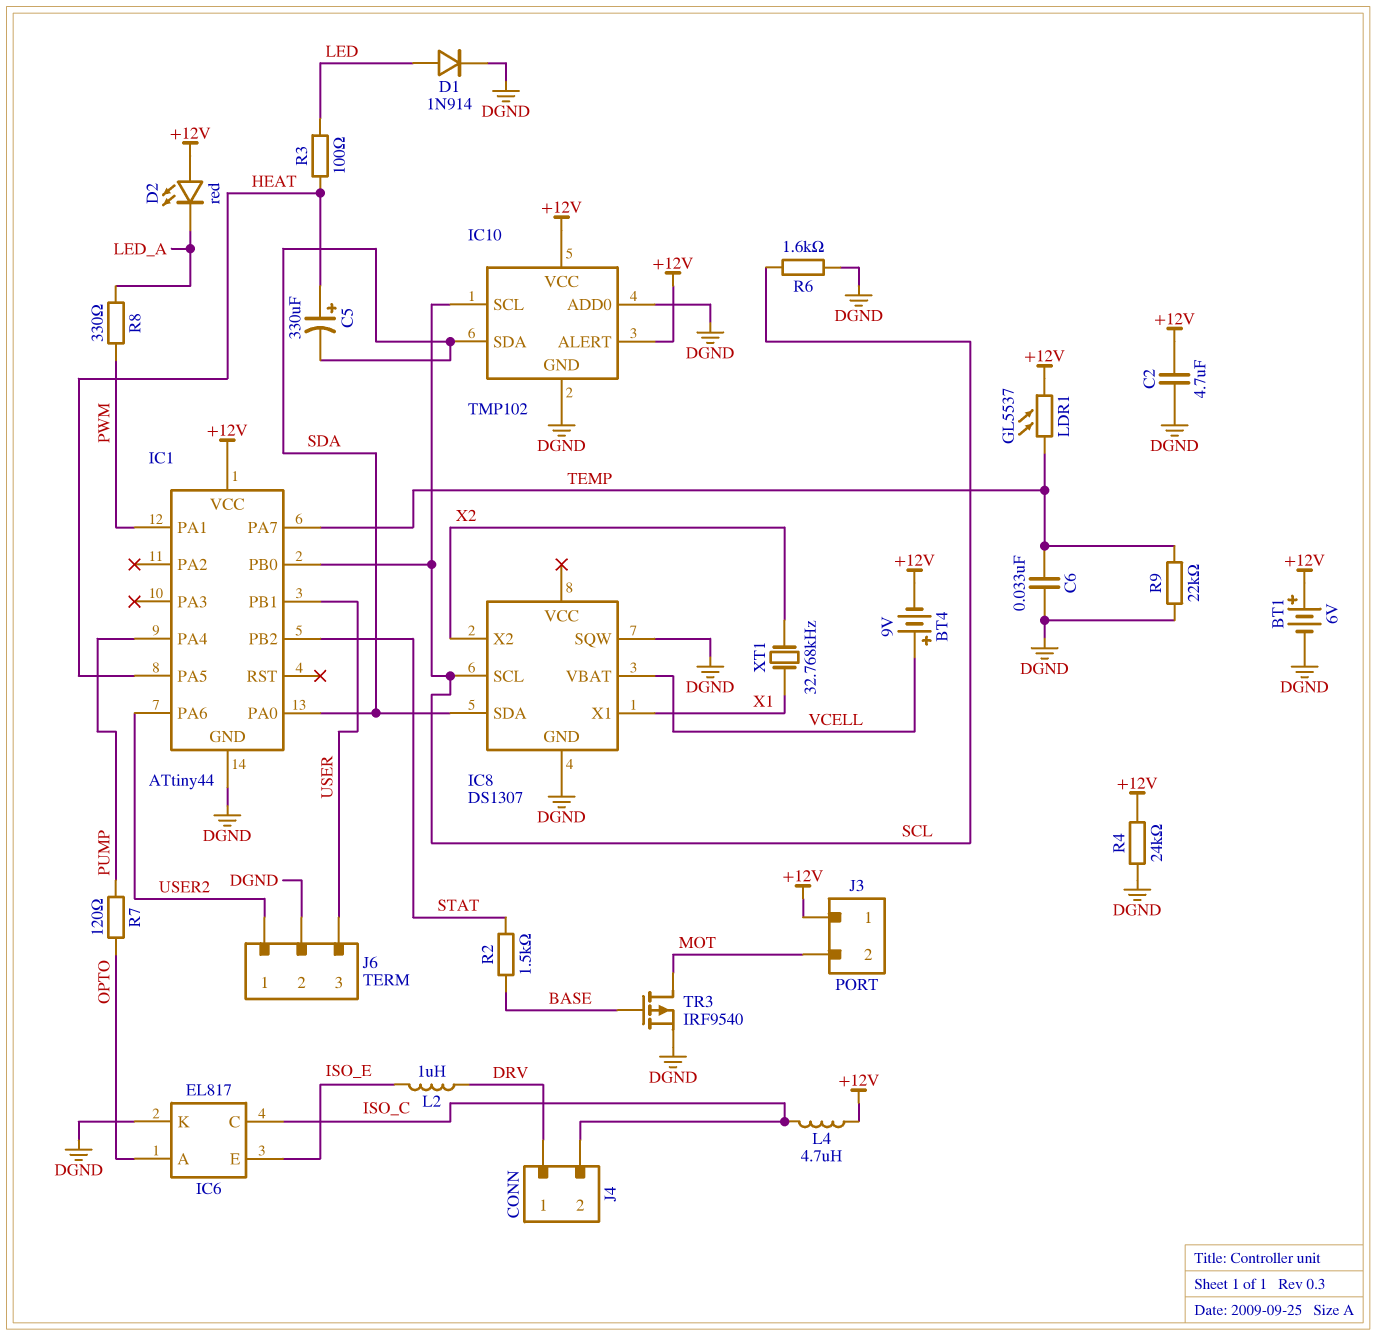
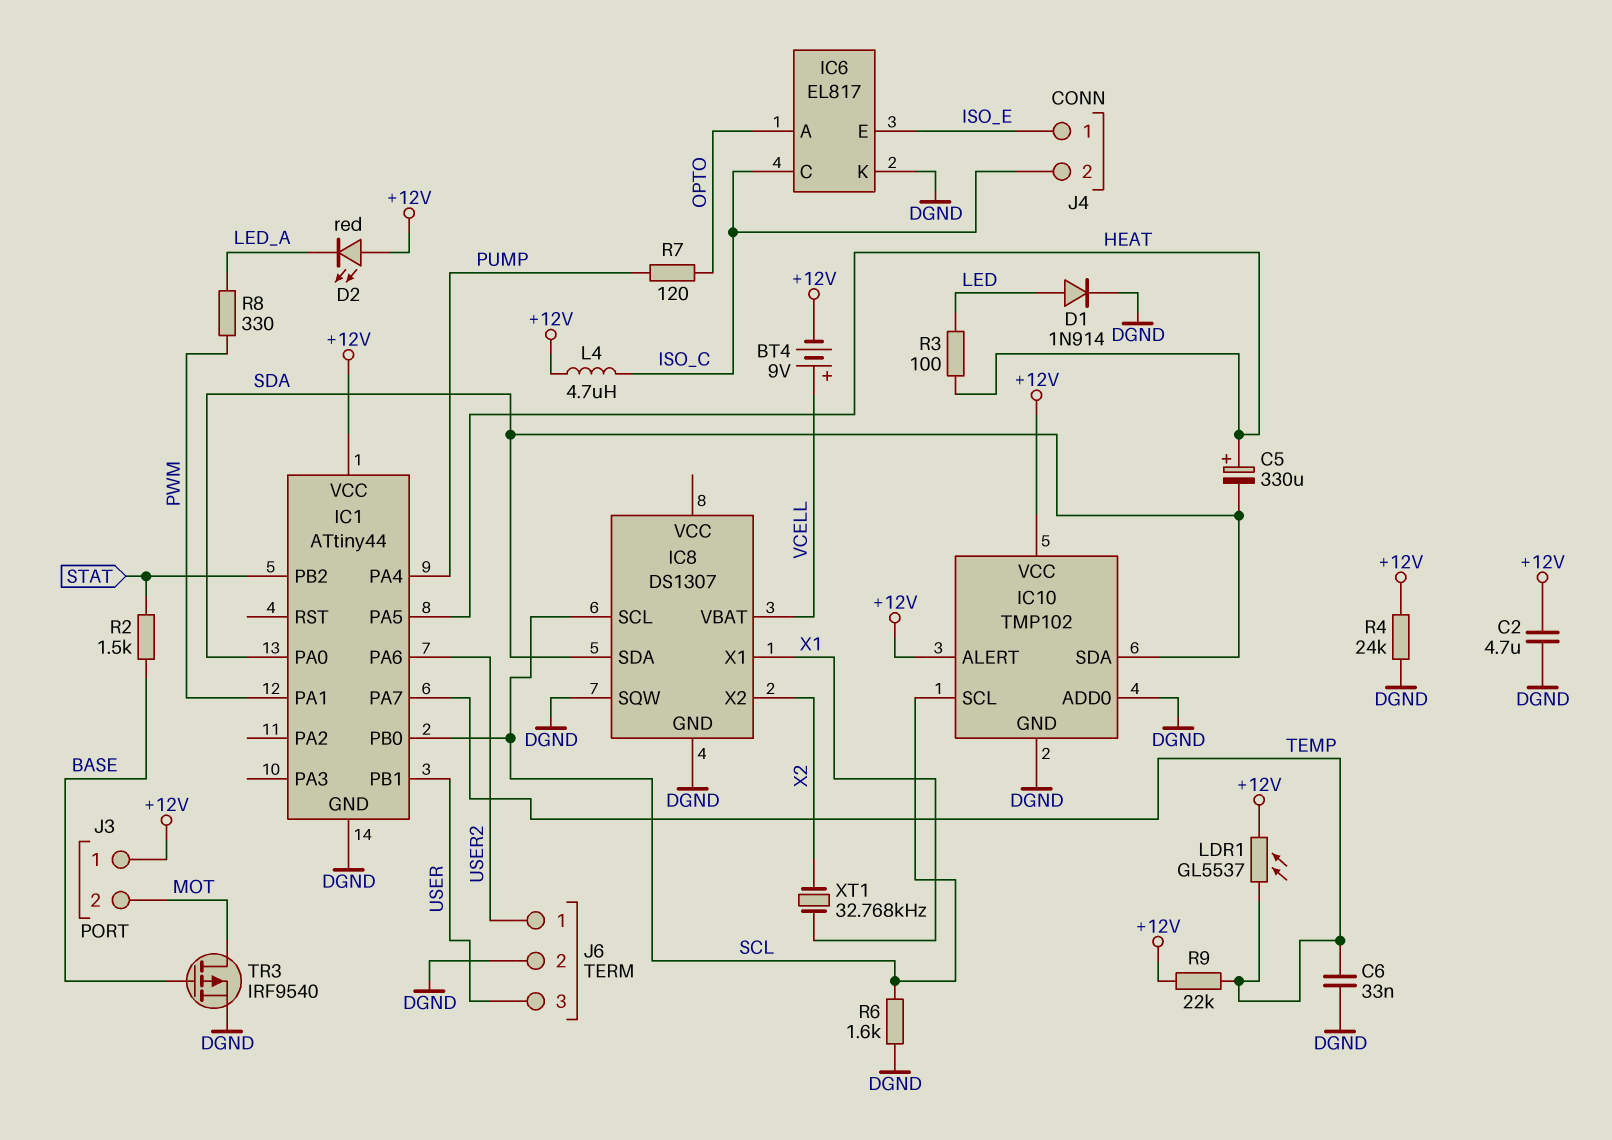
BT1: 6V (plus +12V, minus DGND) -> none
J4 pin 1: DRV -> ISO_E
L2: 1uH (DRV, ISO_E) -> none
R9: 22k (DGND, TEMP) -> 22k (+12V, TEMP)

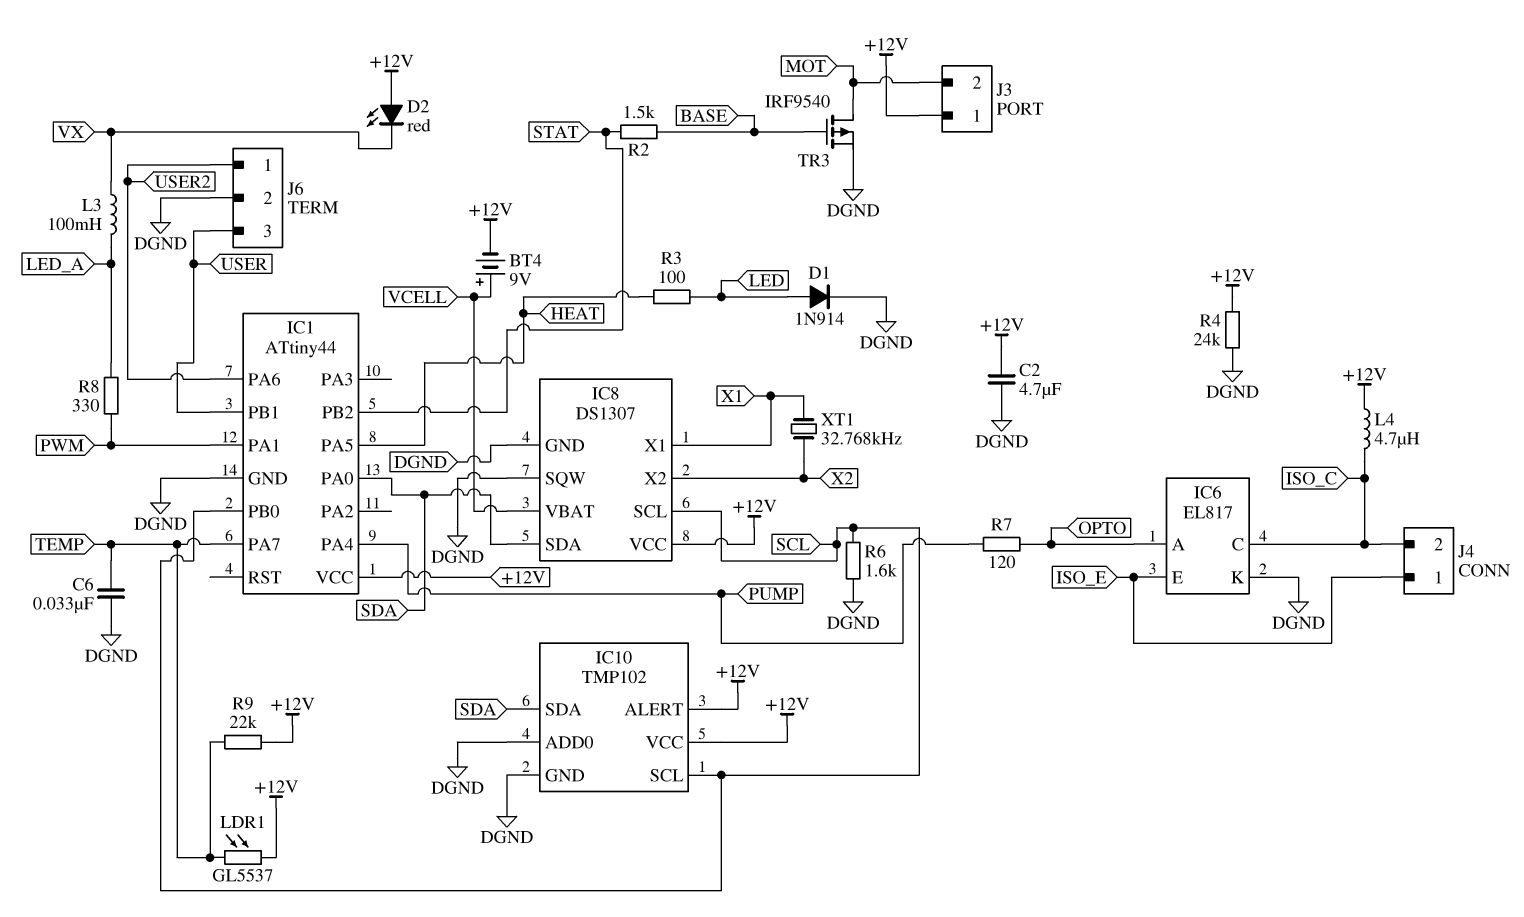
C5: 330uF (plus HEAT, minus SDA) -> none
D2: LED red (A +12V, K LED_A) -> LED red (A +12V, K VX)
IC8 pin VCC: none -> +12V
L3: none -> 100mH (LED_A, VX)

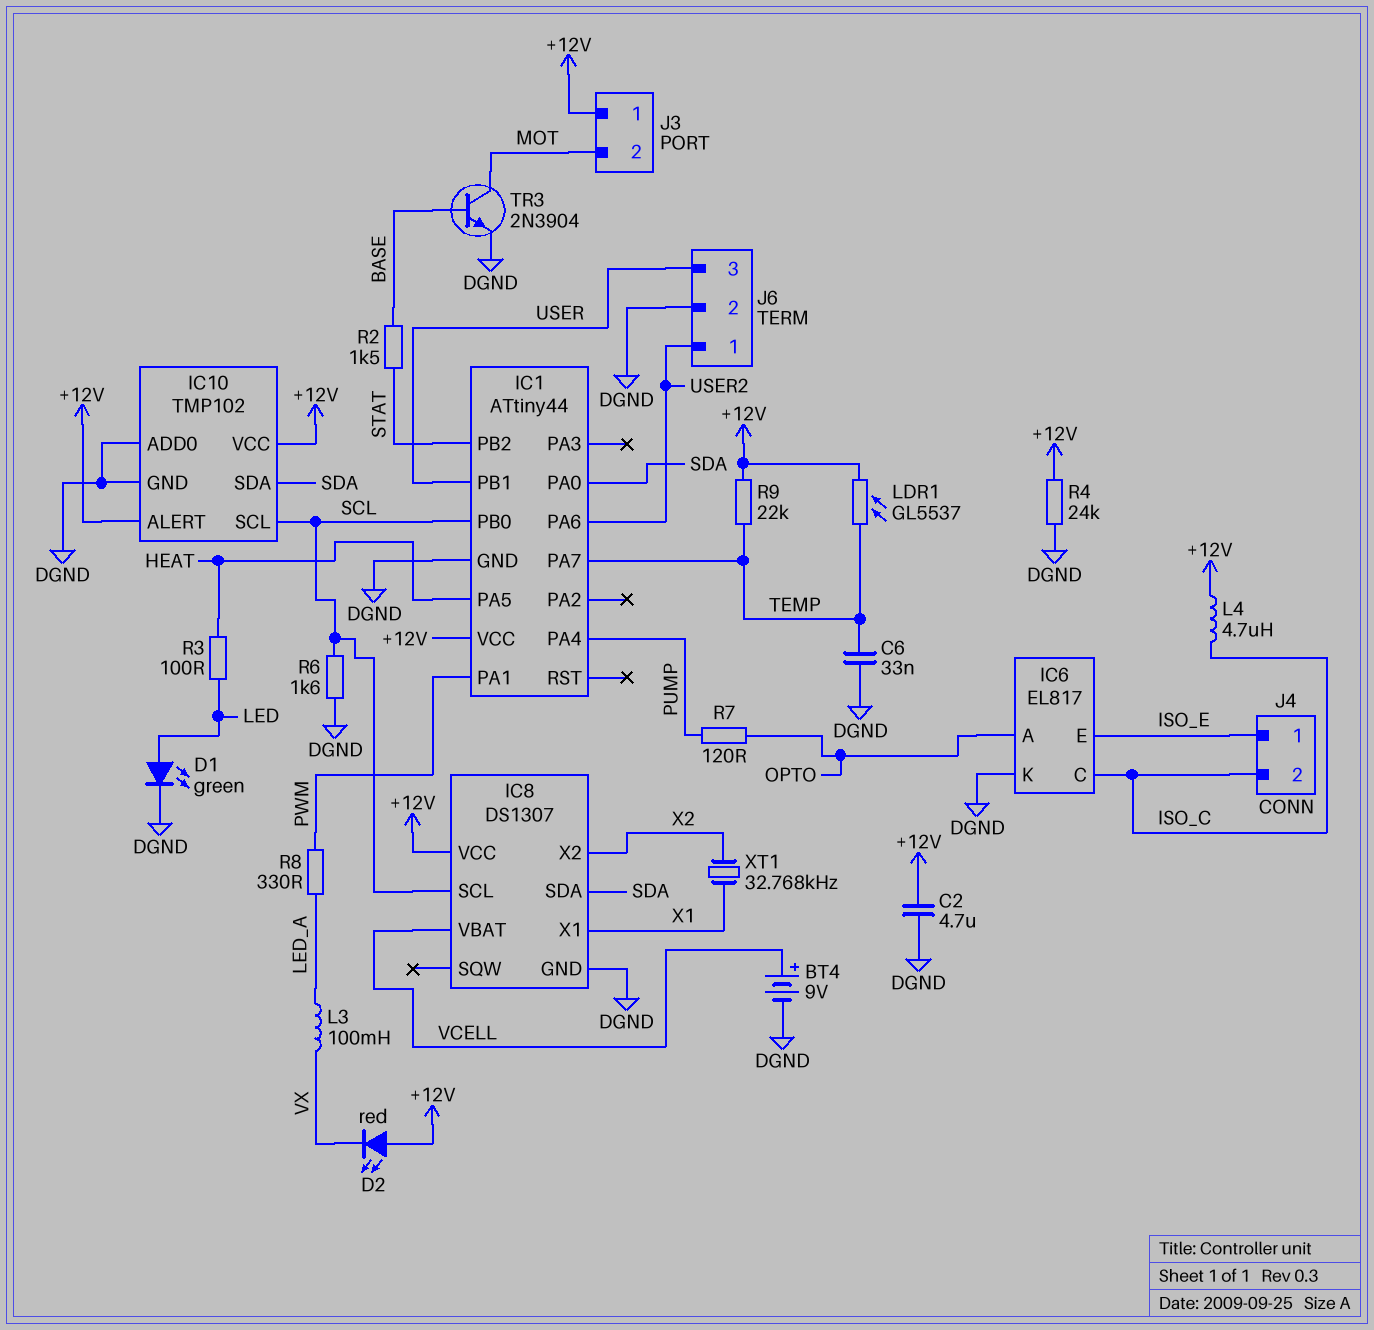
BT4: 9V (plus VCELL, minus +12V) -> 9V (plus VCELL, minus DGND)
D1: diode 1N914 (A LED, K DGND) -> LED green (A LED, K DGND)
IC8 pin SQW: DGND -> none
TR3: PMOS IRF9540 (G BASE, D MOT, S DGND) -> NPN 2N3904 (B BASE, C MOT, E DGND)

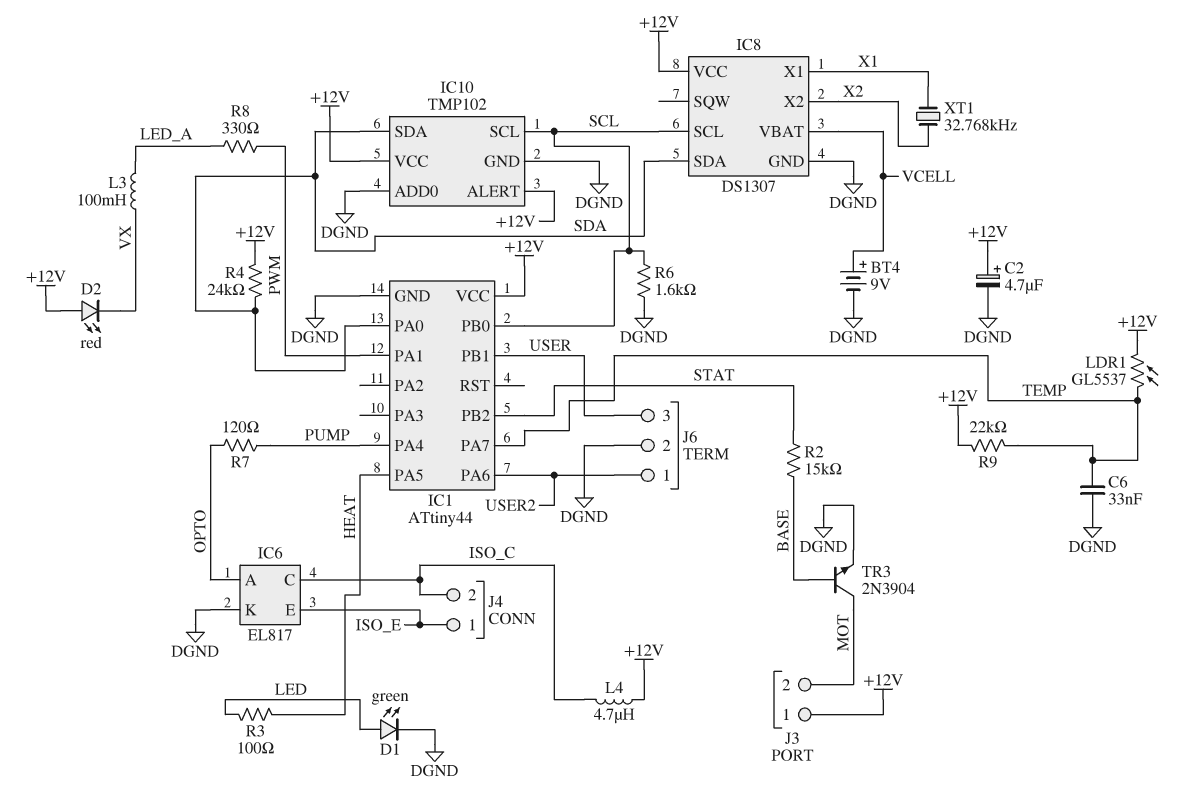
C2: 4.7uF (+12V, DGND) -> 4.7uF (plus +12V, minus DGND)
R2: 1.5k (BASE, STAT) -> 15k (BASE, STAT)
R4: 24k (+12V, DGND) -> 24k (+12V, SDA)

